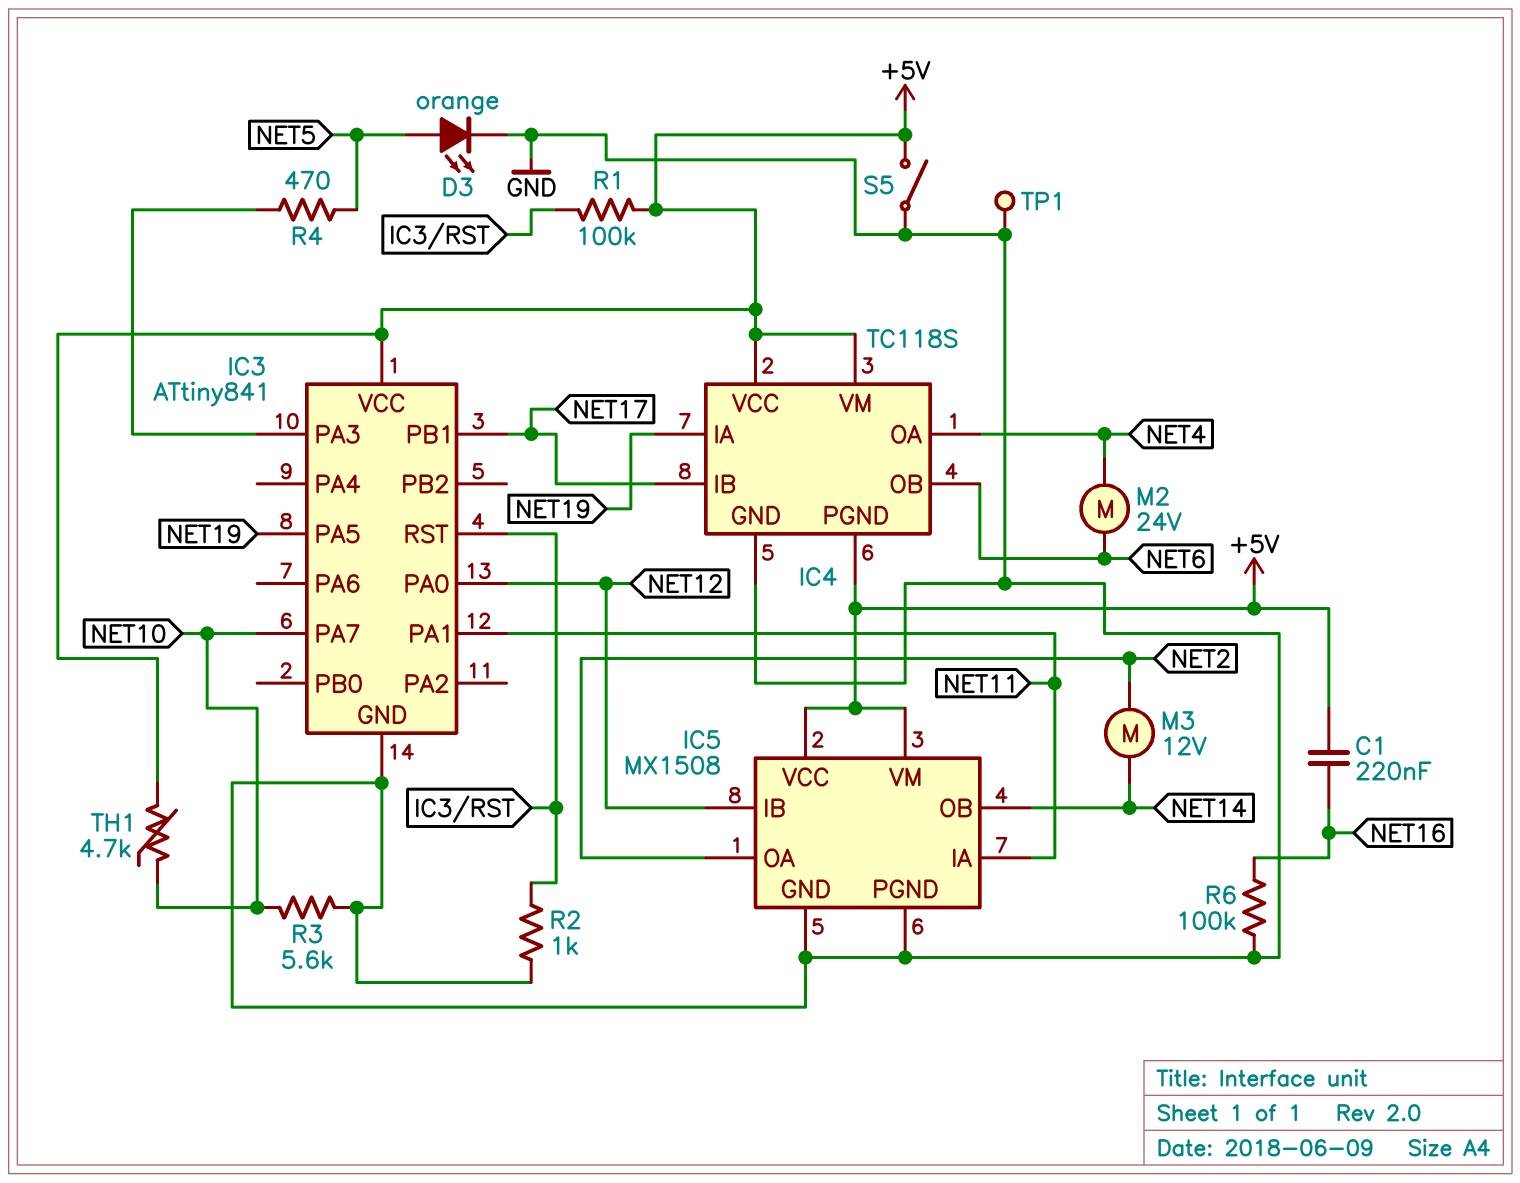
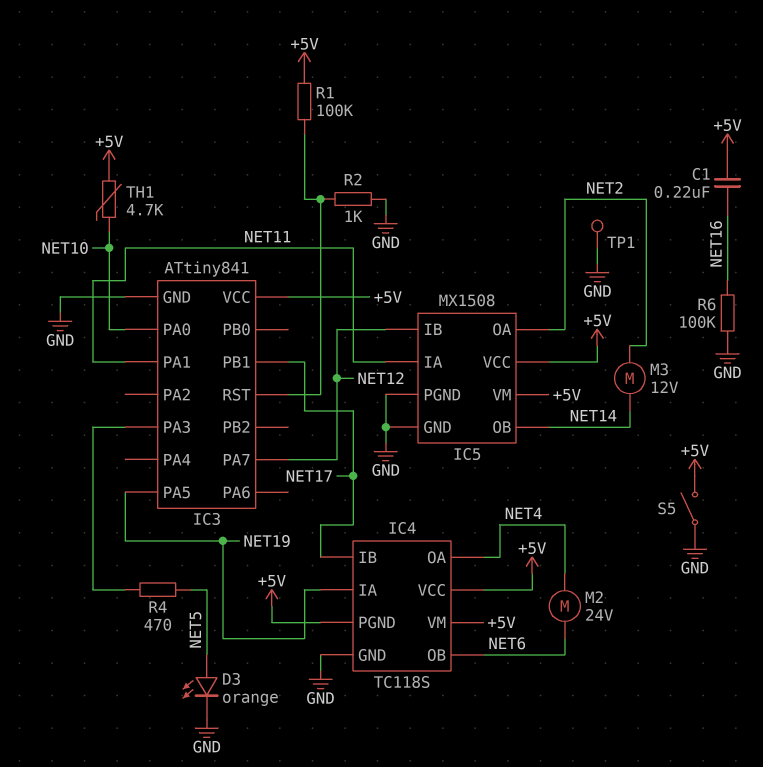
IC3 pin PA0: NET12 -> NET10
IC3 pin PA7: NET10 -> NET12
R3: 5.6k (GND, NET10) -> none

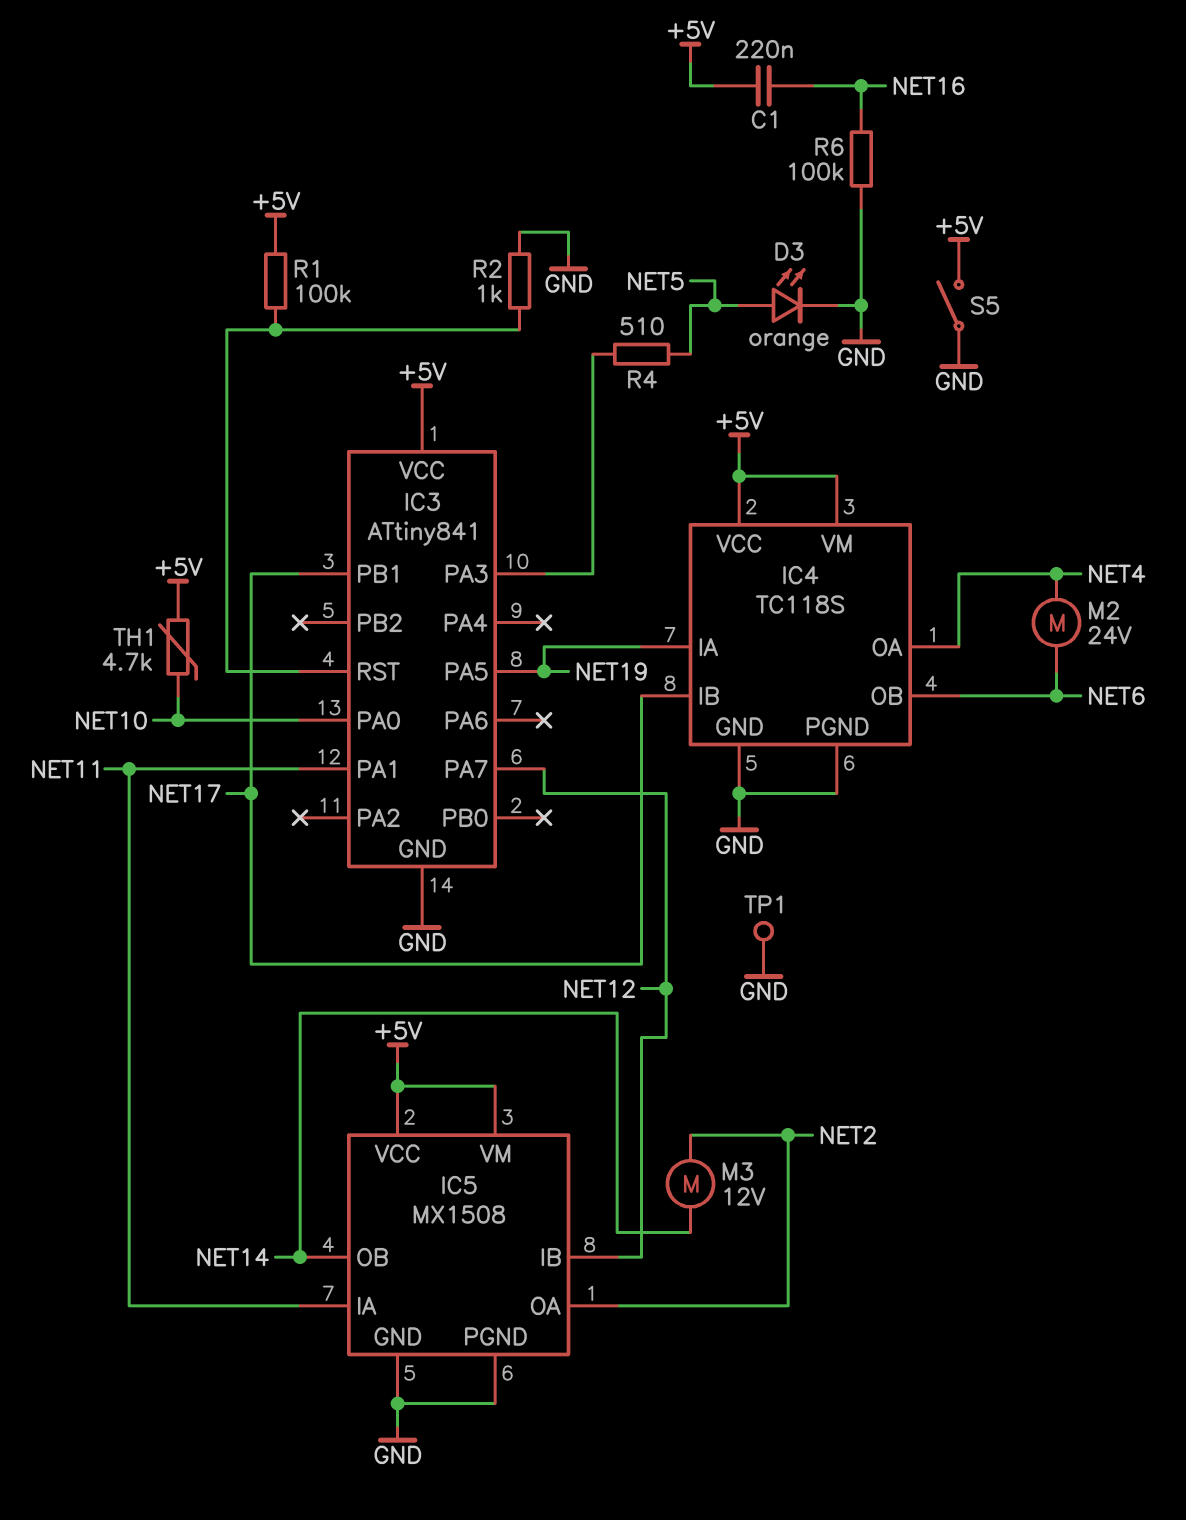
IC4 pin PGND: +5V -> GND
R4: 470 (IC3/PA3, NET5) -> 510 (IC3/PA3, NET5)

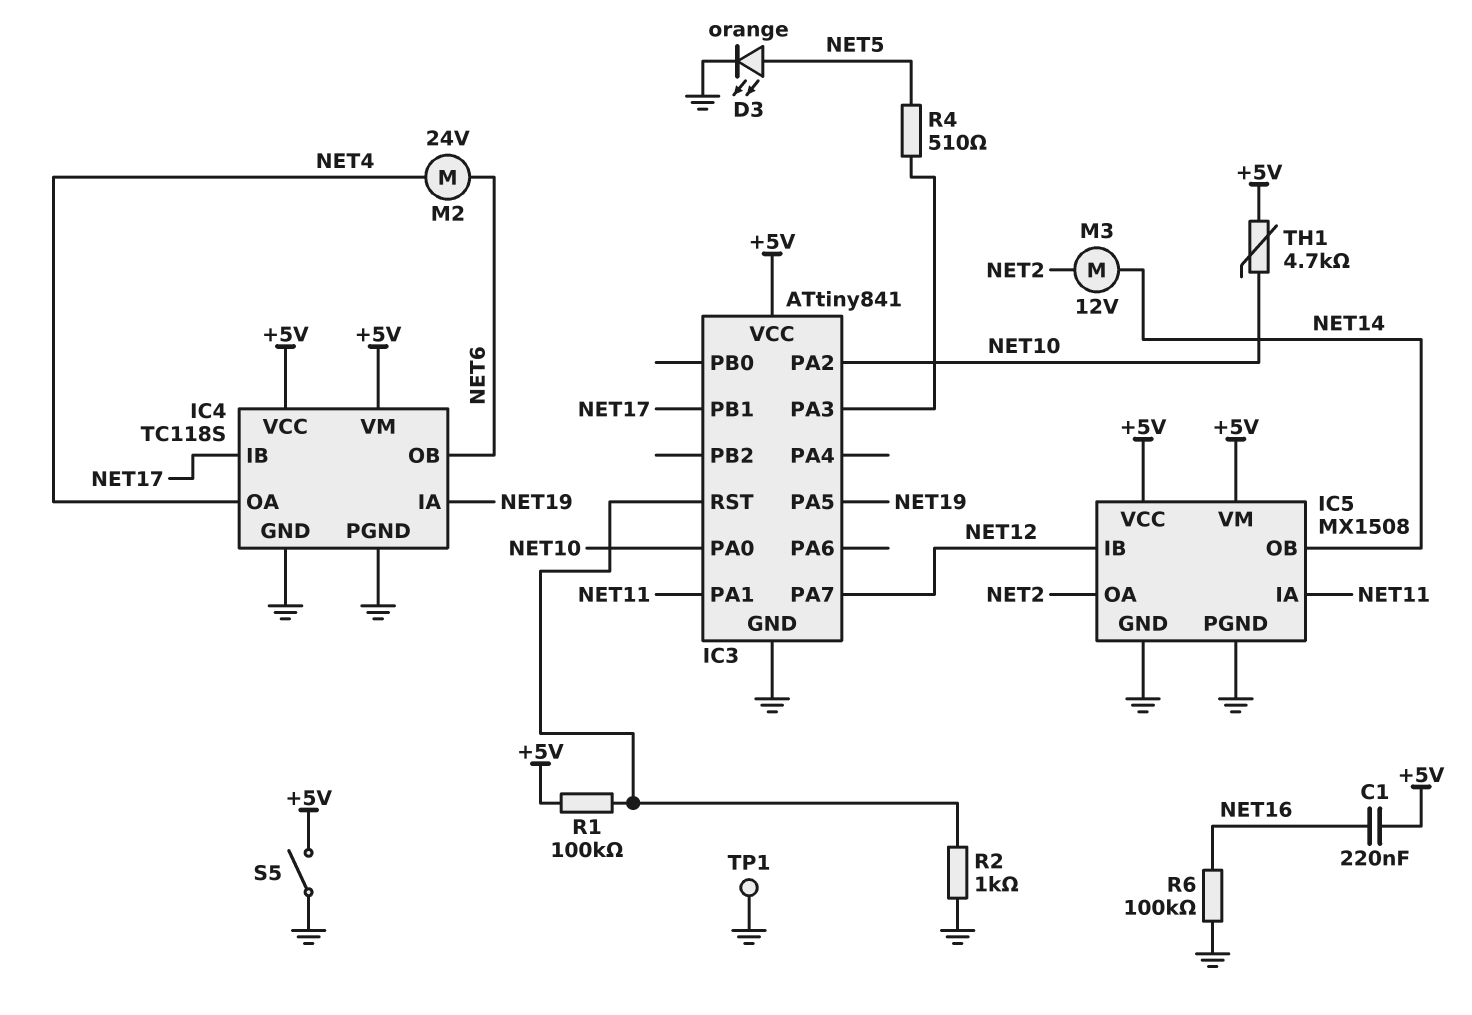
IC3 pin PA2: none -> NET10

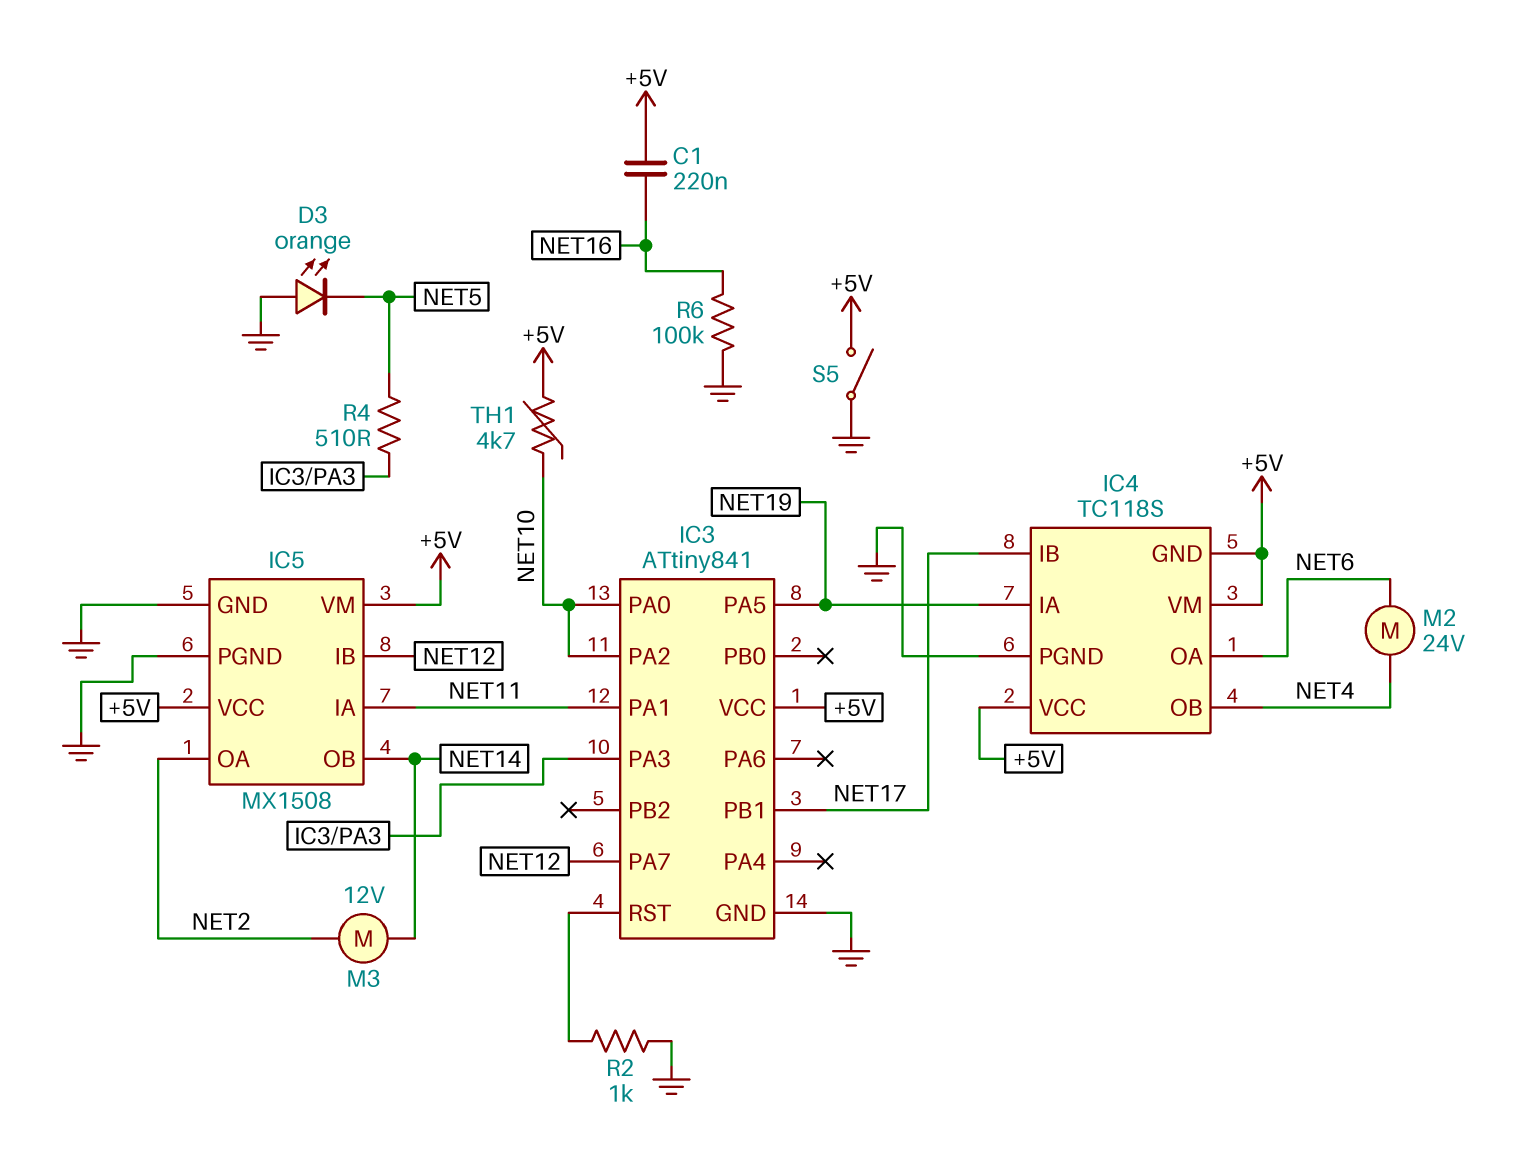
D3: LED orange (A NET5, K GND) -> LED orange (A GND, K NET5)
IC4 pin GND: GND -> +5V
IC4 pin OA: NET4 -> NET6
IC4 pin OB: NET6 -> NET4
R1: 100k (+5V, IC3/RST) -> none
TP1: test point (GND) -> none

